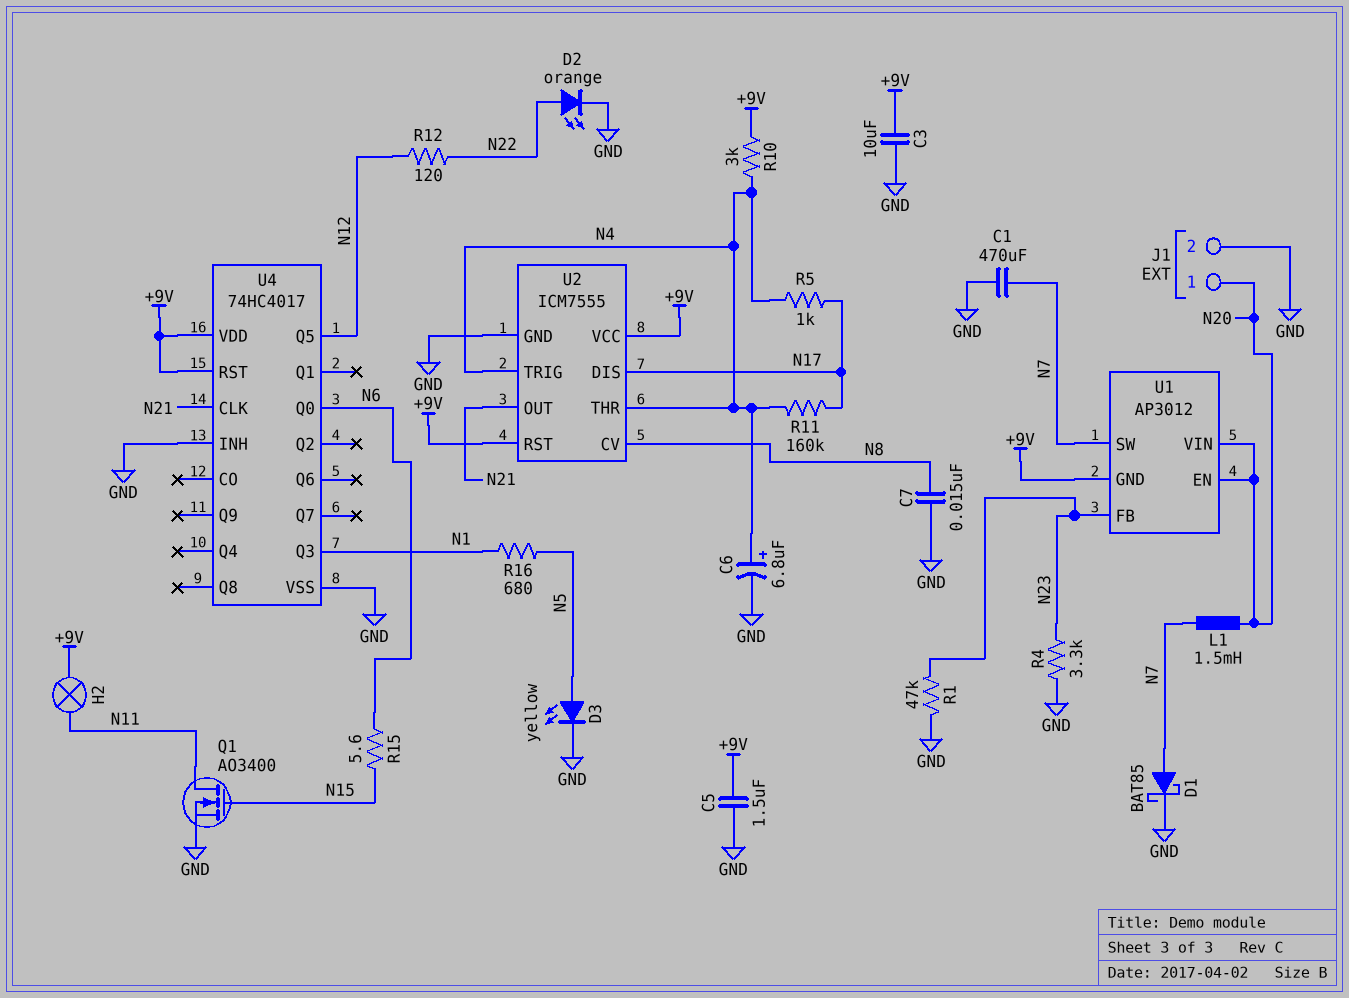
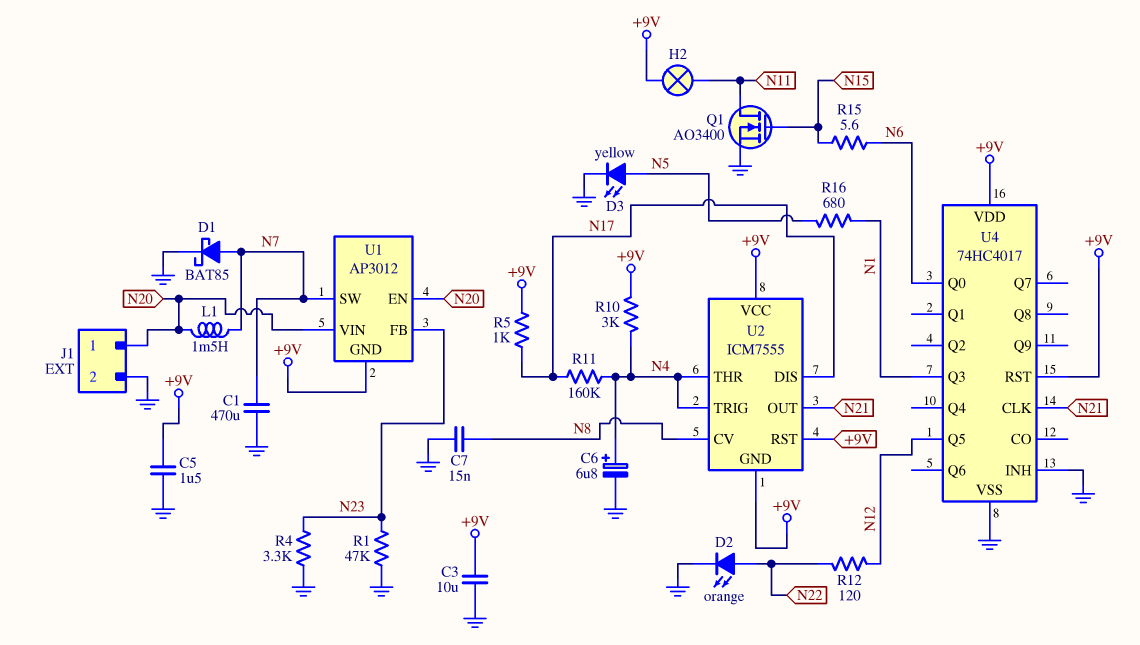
R5: 1k (N4, N17) -> 1k (+9V, N17)
U2 pin GND: GND -> +9V

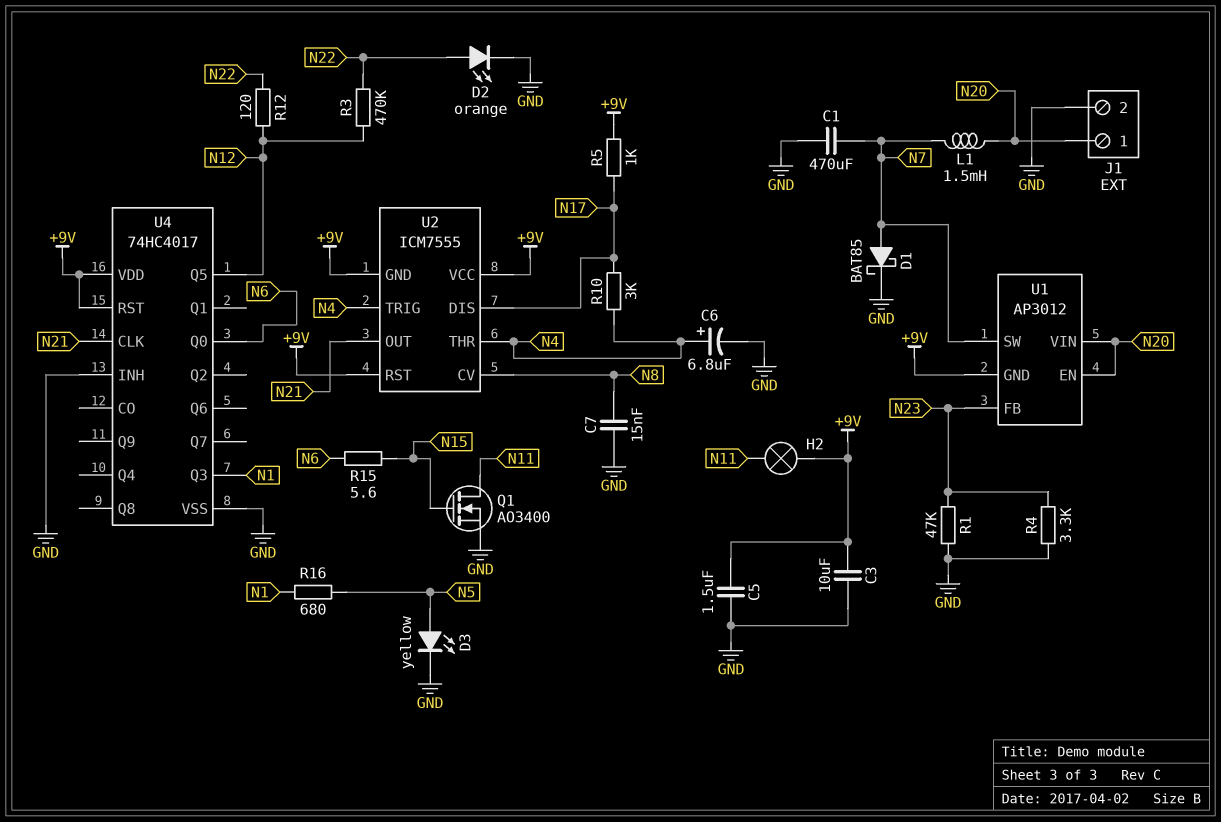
R3: none -> 470k (N12, N22)
R10: 3k (+9V, N4) -> 3k (N4, N17)
R11: 160k (N4, N17) -> none

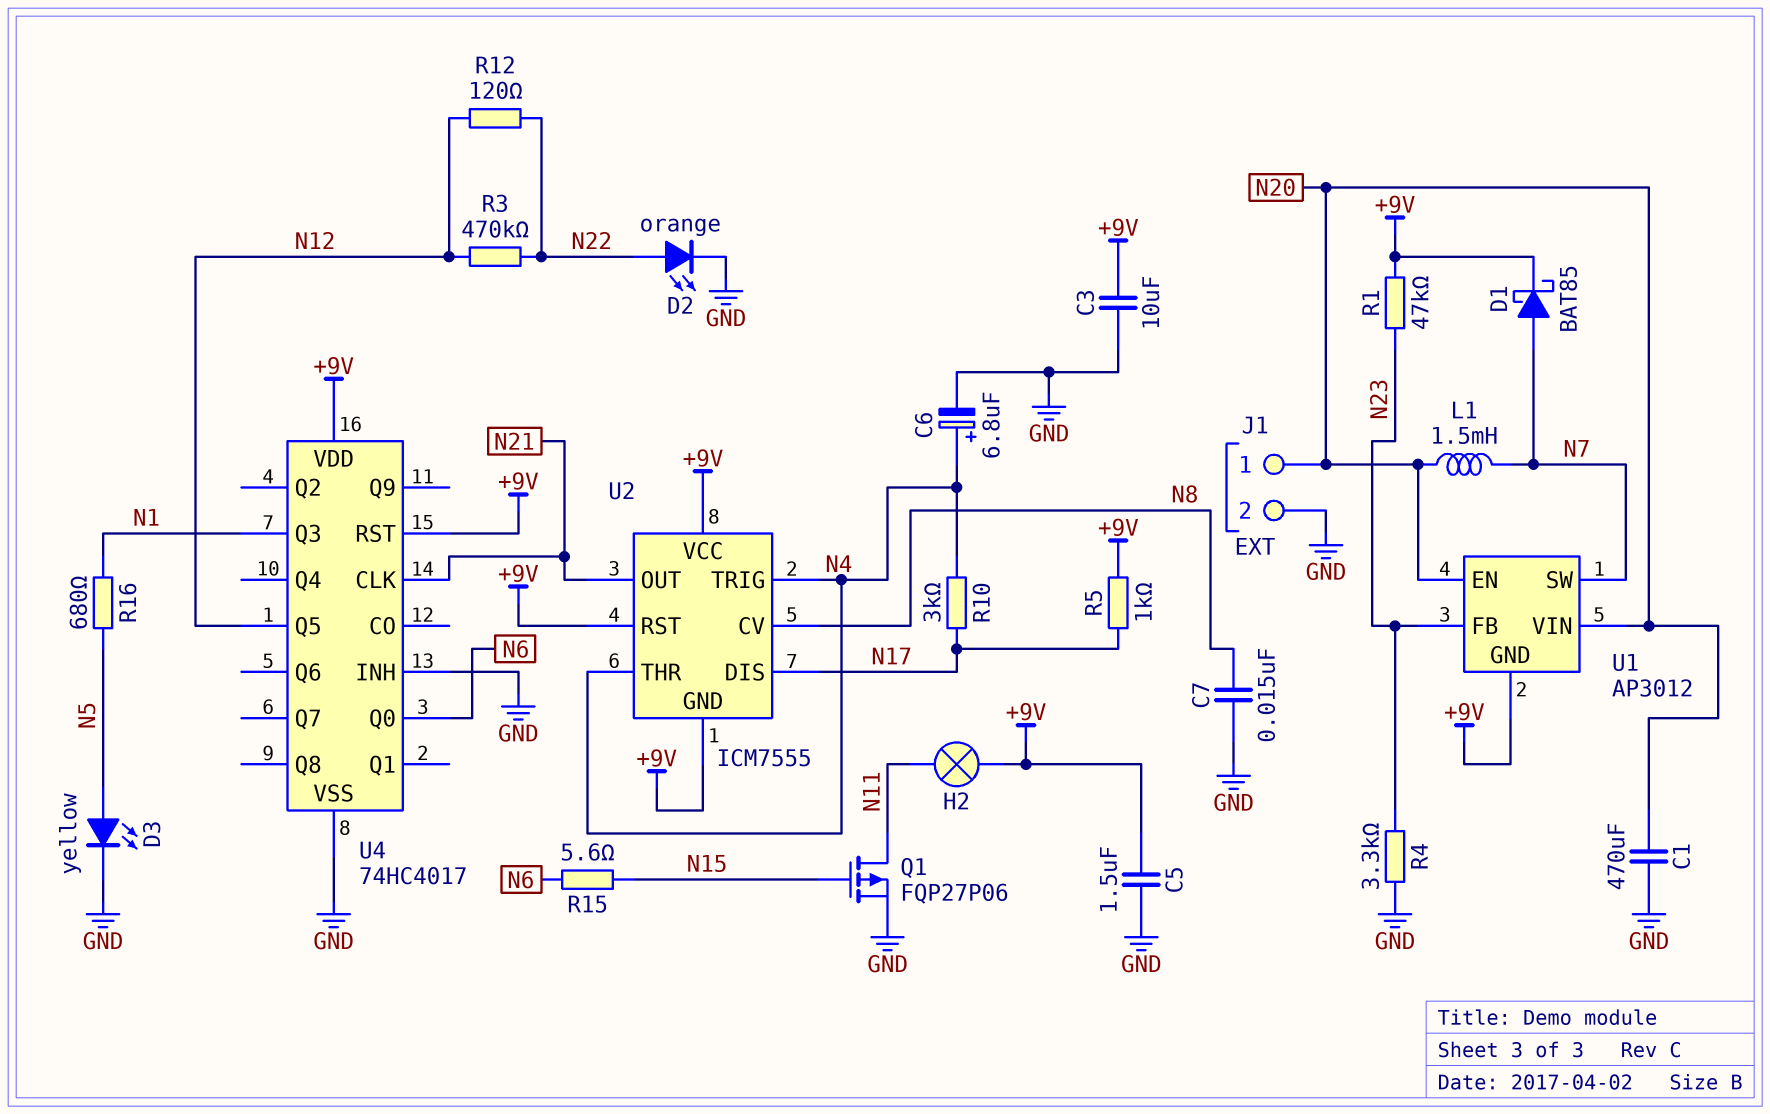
C1: 470uF (GND, N7) -> 470uF (GND, N20)
D1: schottky BAT85 (A N7, K GND) -> schottky BAT85 (A N7, K +9V)
Q1: NMOS AO3400 (G N15, D N11, S GND) -> PMOS FQP27P06 (G N15, D N11, S GND)
R1: 47k (GND, N23) -> 47k (+9V, N23)

